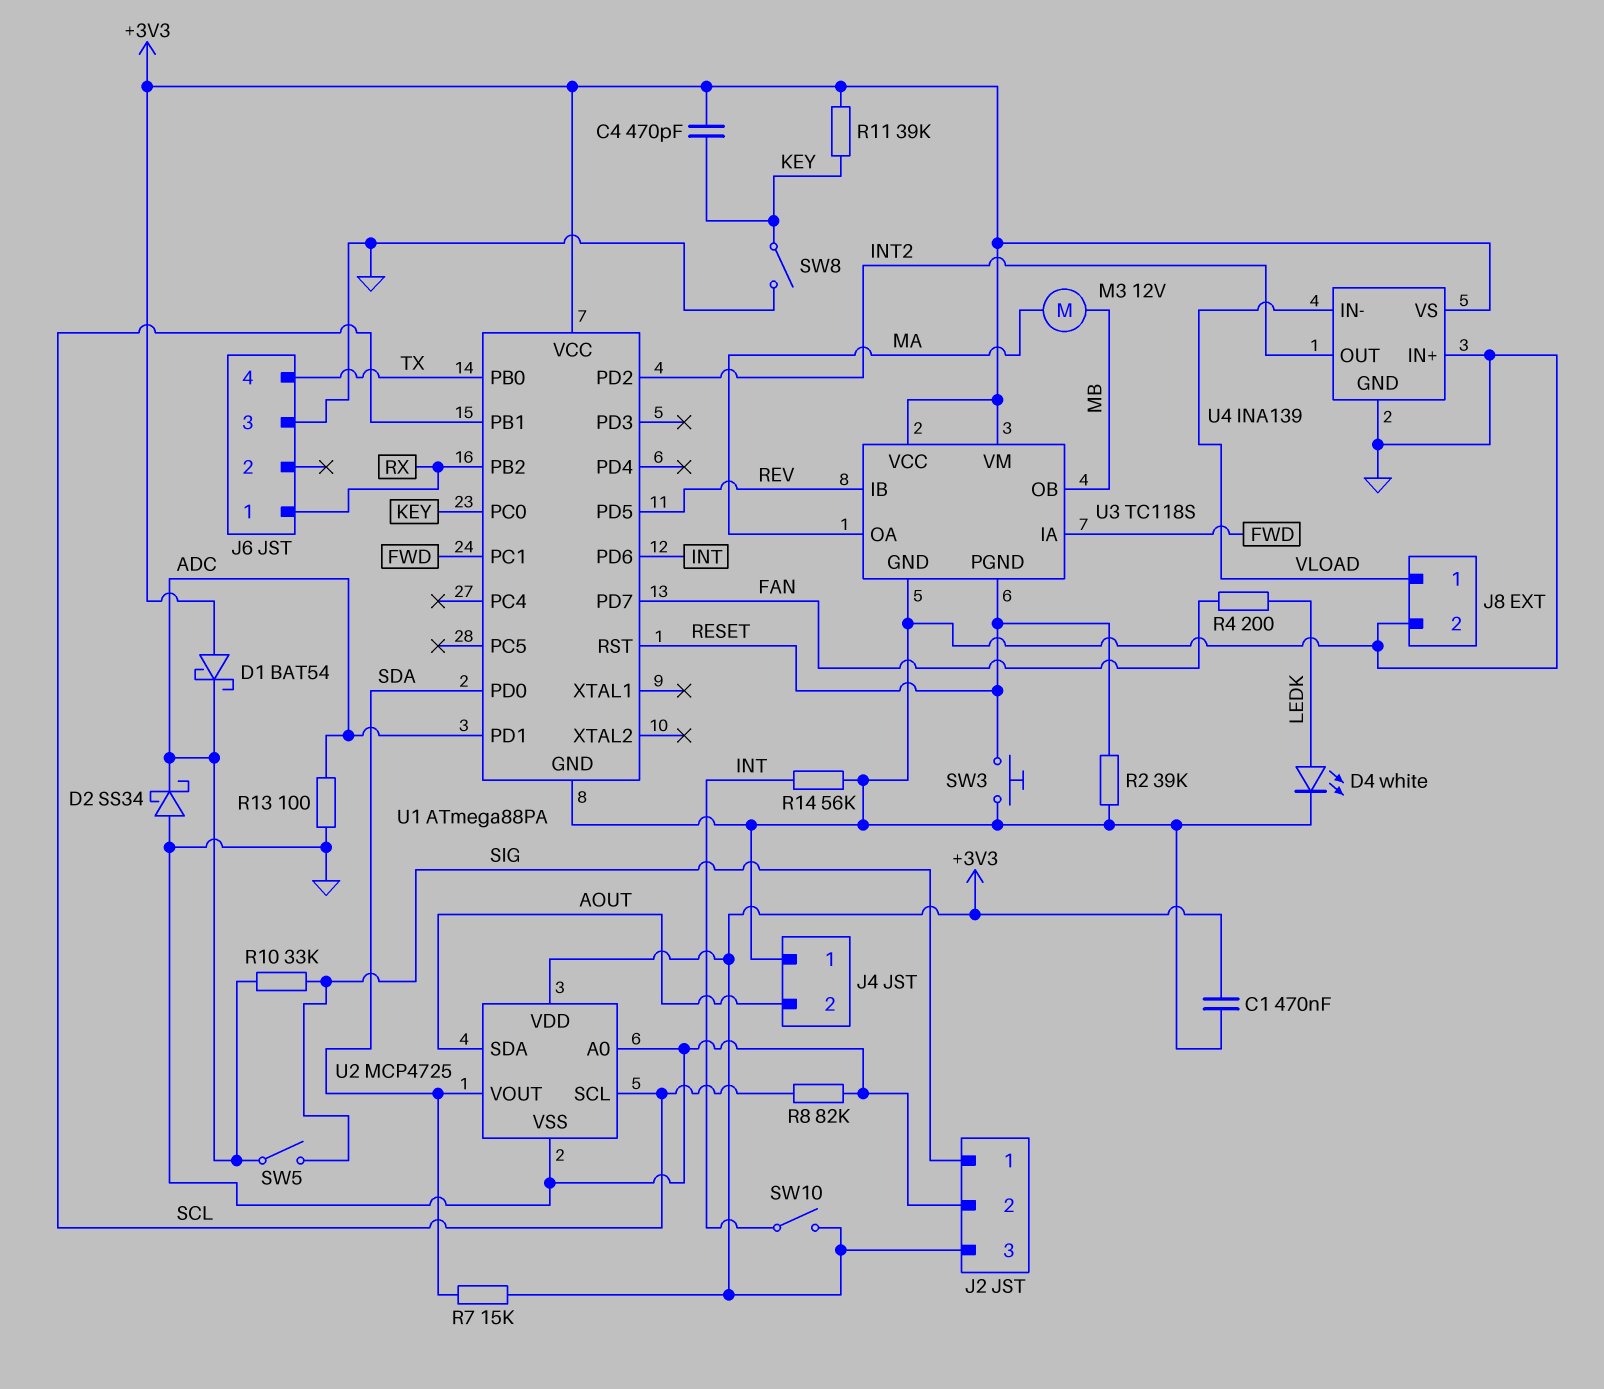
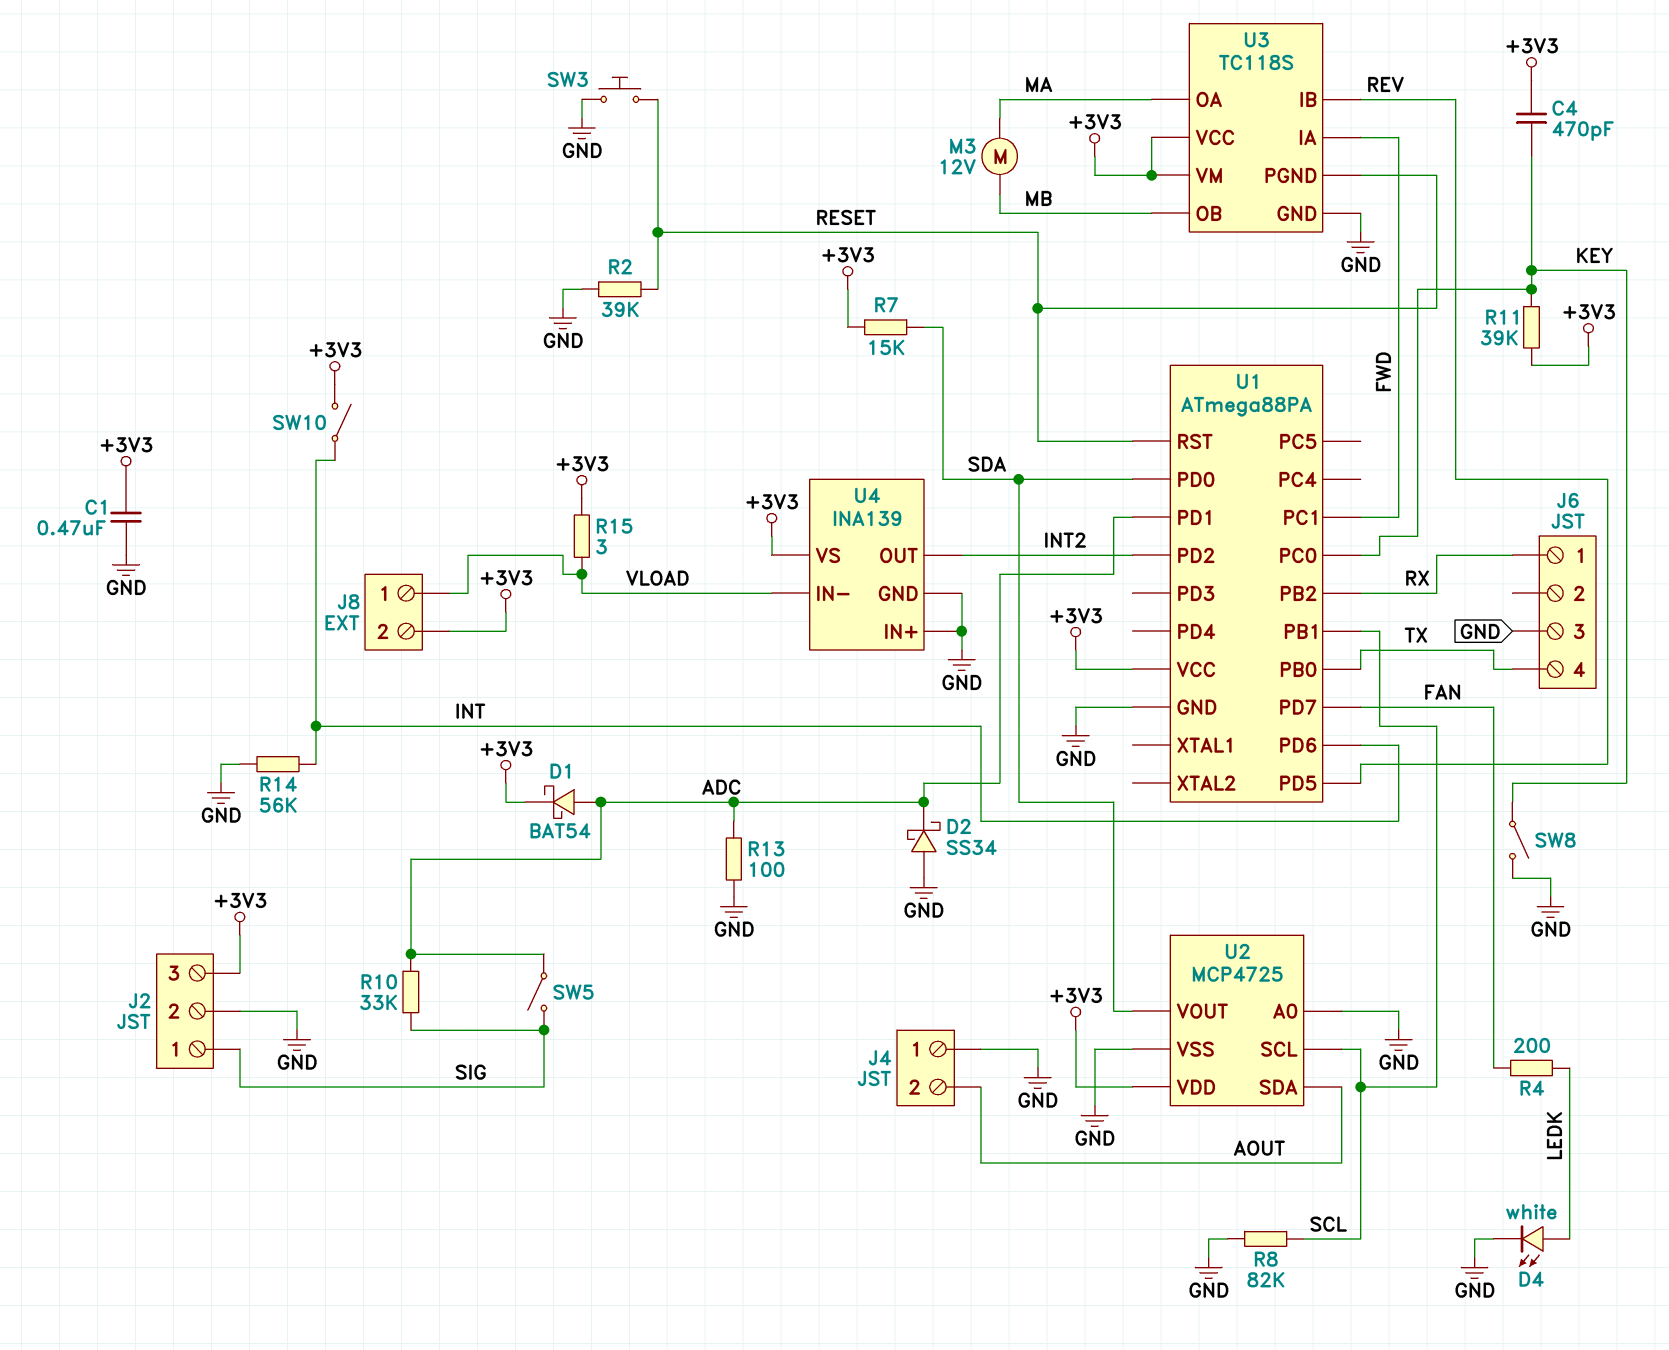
D1: schottky BAT54 (A +3V3, K ADC) -> schottky BAT54 (A ADC, K +3V3)
J8 pin 2: GND -> +3V3
R15: none -> 3 (+3V3, VLOAD)

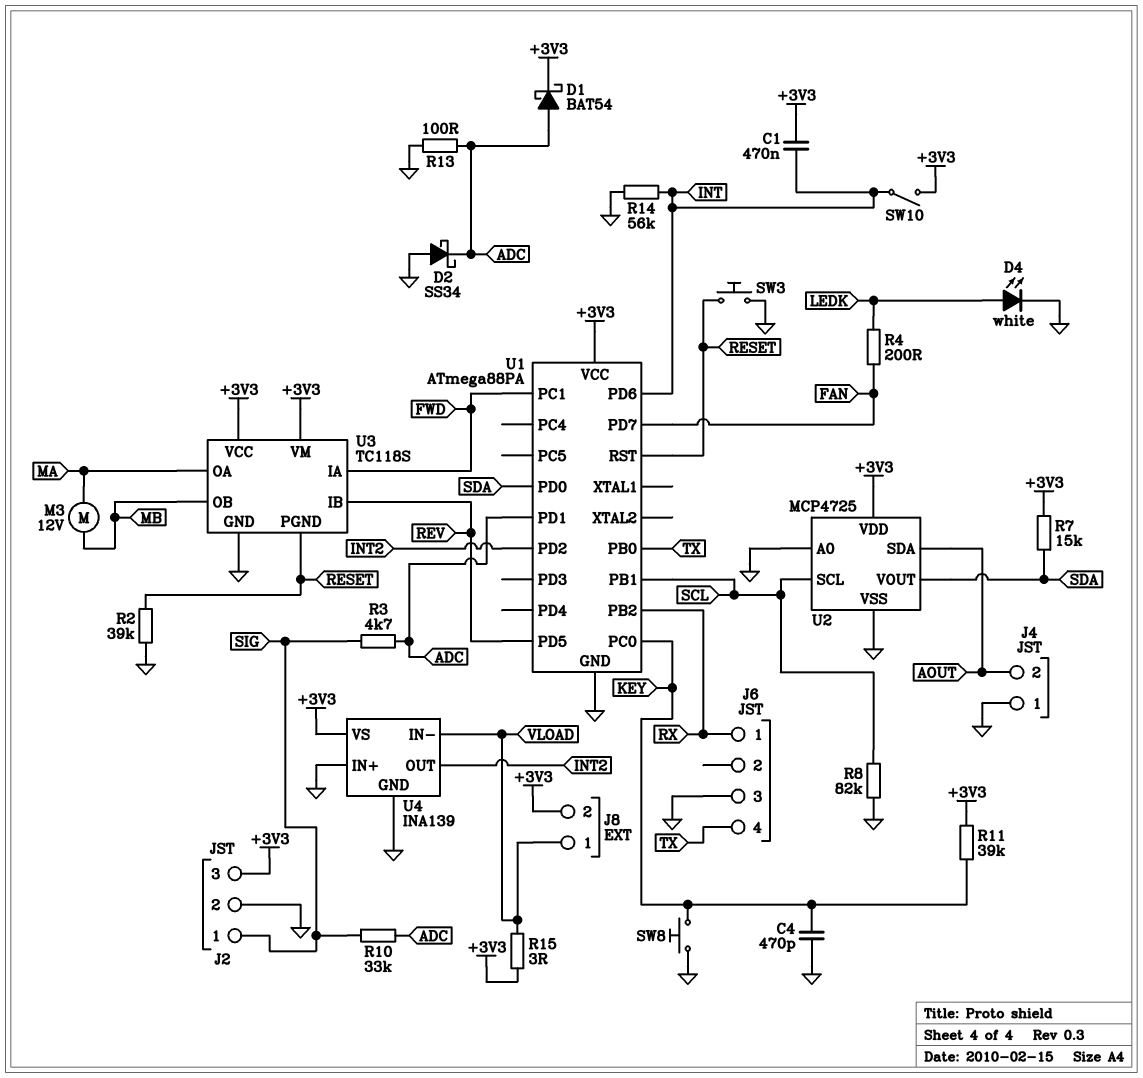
C1: 470nF (+3V3, GND) -> 470nF (+3V3, INT)
C4: 470pF (+3V3, KEY) -> 470pF (GND, KEY)
R3: none -> 4.7k (ADC, SIG)
SW5: switch (ADC, SIG) -> none
SW8: switch (GND, KEY) -> button (GND, KEY)

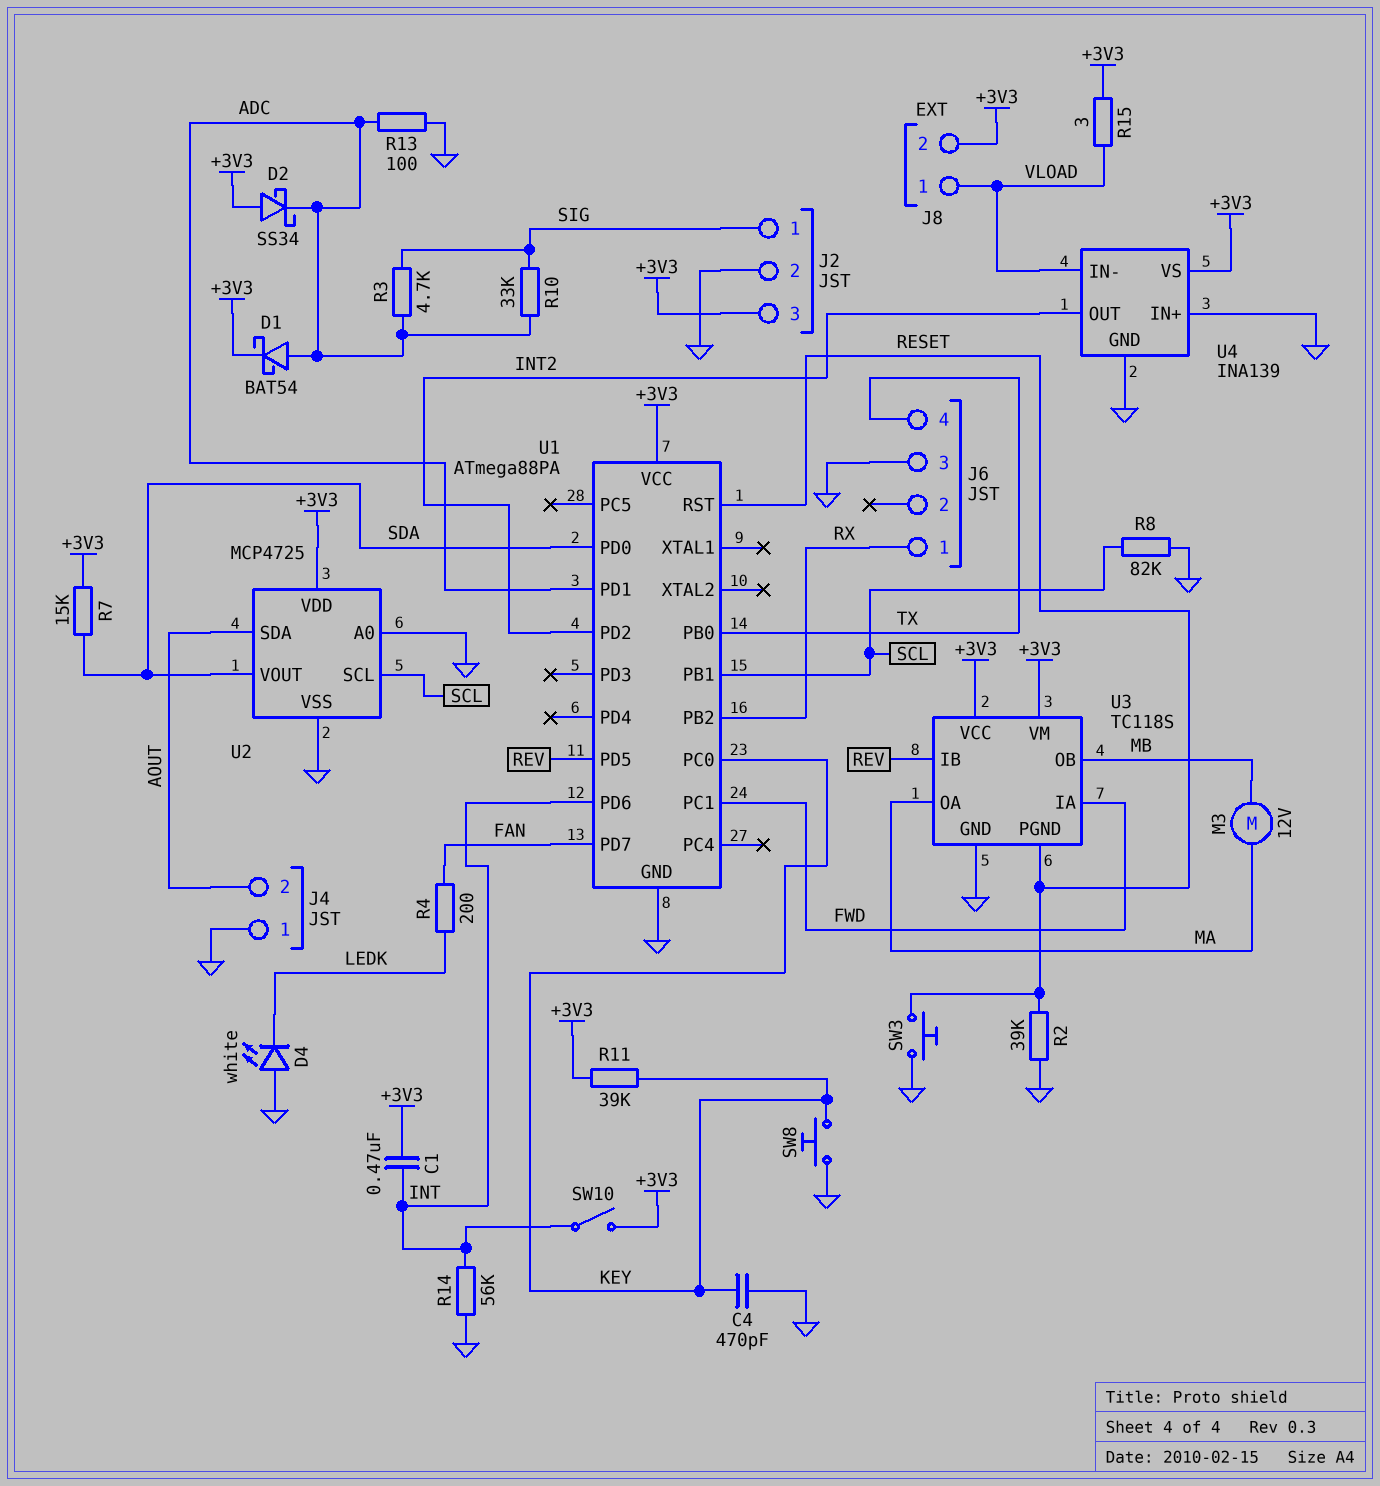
D2: schottky SS34 (A GND, K ADC) -> schottky SS34 (A +3V3, K ADC)
D4: LED white (A LEDK, K GND) -> LED white (A GND, K LEDK)

